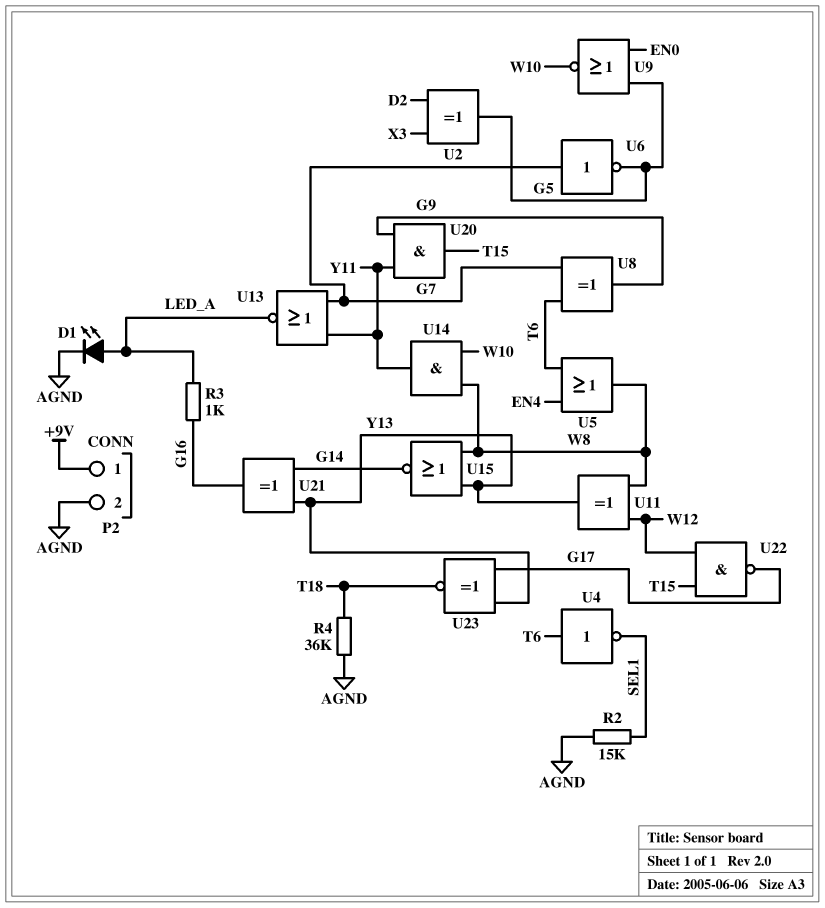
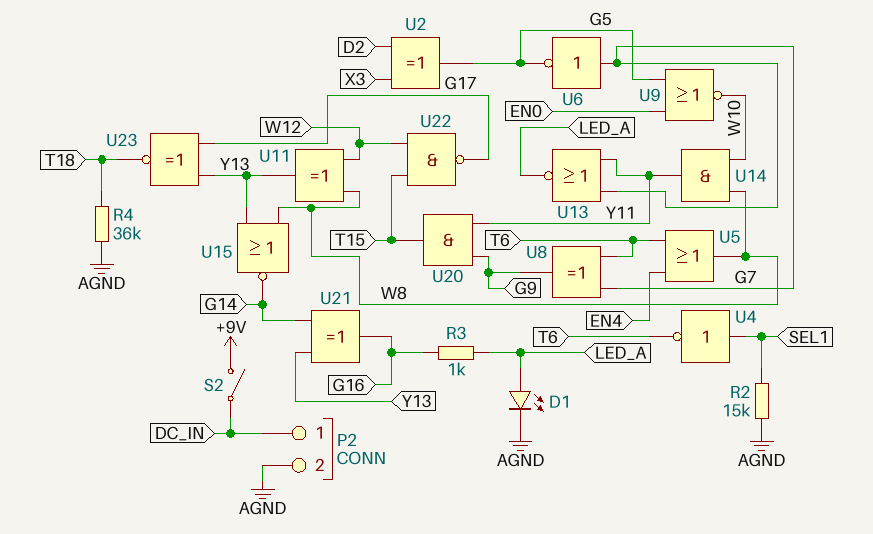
P2 pin 1: +9V -> DC_IN
S2: none -> switch (+9V, DC_IN)
U4: NOT (in T6, out SEL1) -> NOT (in SEL1, out T6)

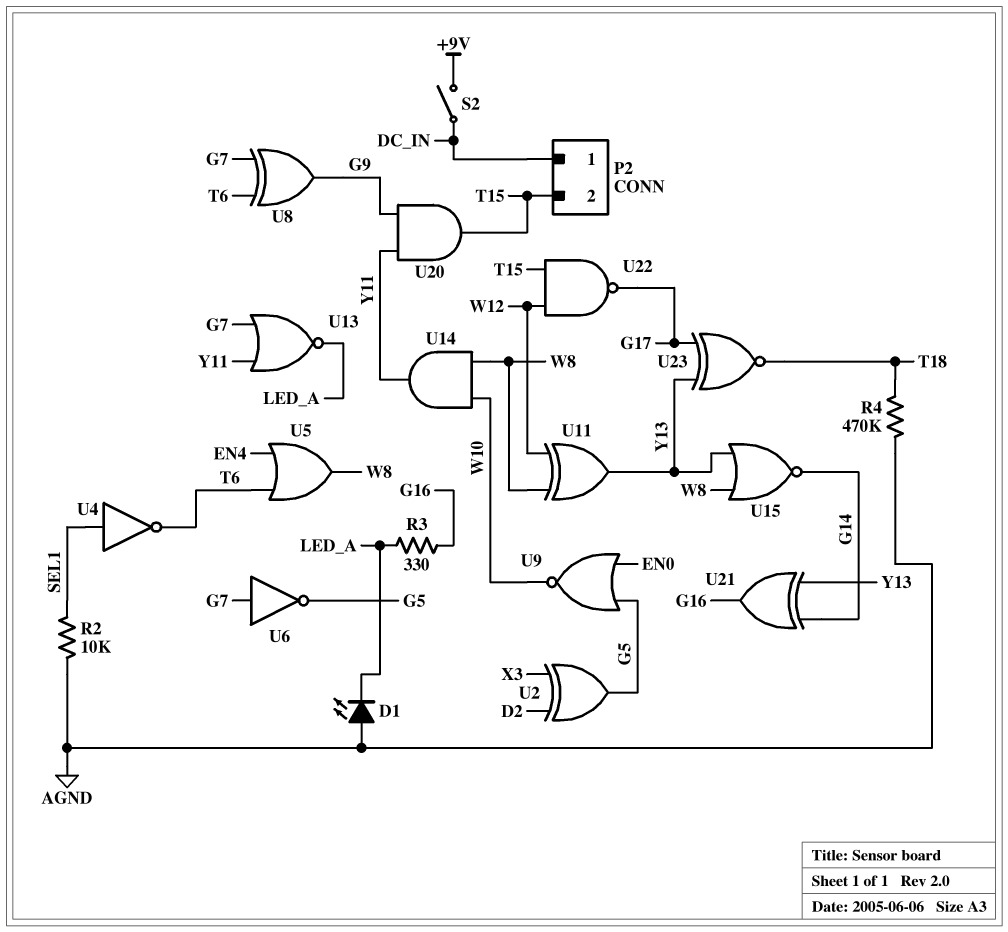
D1: LED (A LED_A, K AGND) -> LED (A AGND, K LED_A)
P2 pin 2: AGND -> T15
R2: 15k (AGND, SEL1) -> 10k (AGND, SEL1)
R3: 1k (G16, LED_A) -> 330 (G16, LED_A)
R4: 36k (AGND, T18) -> 470k (AGND, T18)

